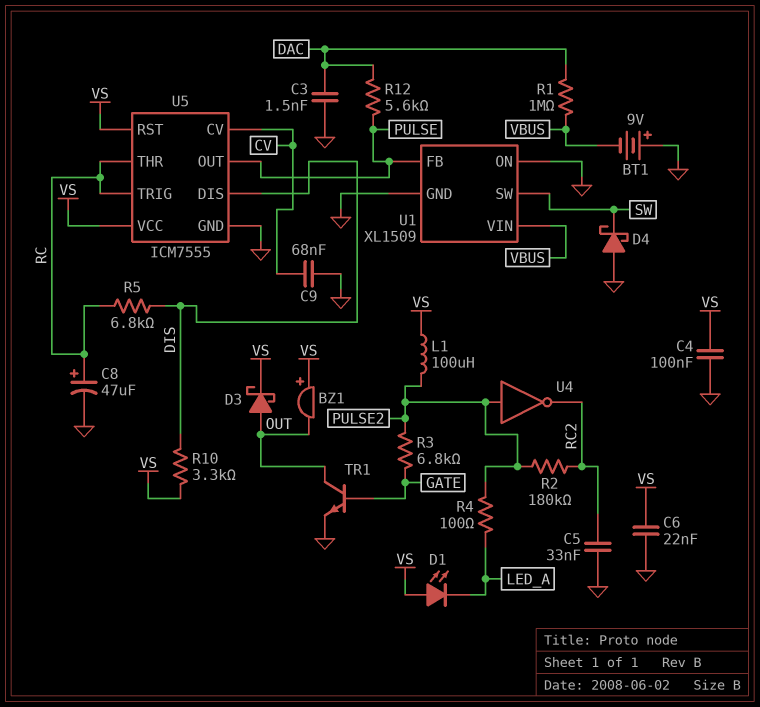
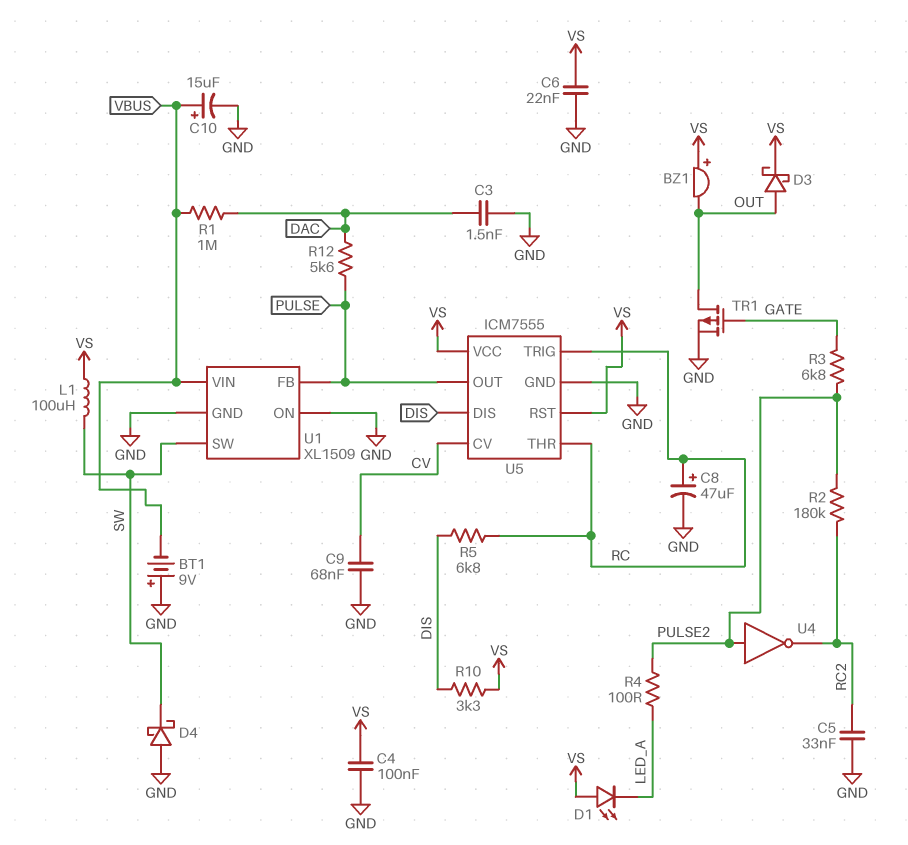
C10: none -> 15uF (plus VBUS, minus GND)
L1: 100uH (PULSE2, VS) -> 100uH (SW, VS)
TR1: NPN (B GATE, C OUT, E GND) -> PMOS (G GATE, D OUT, S GND)

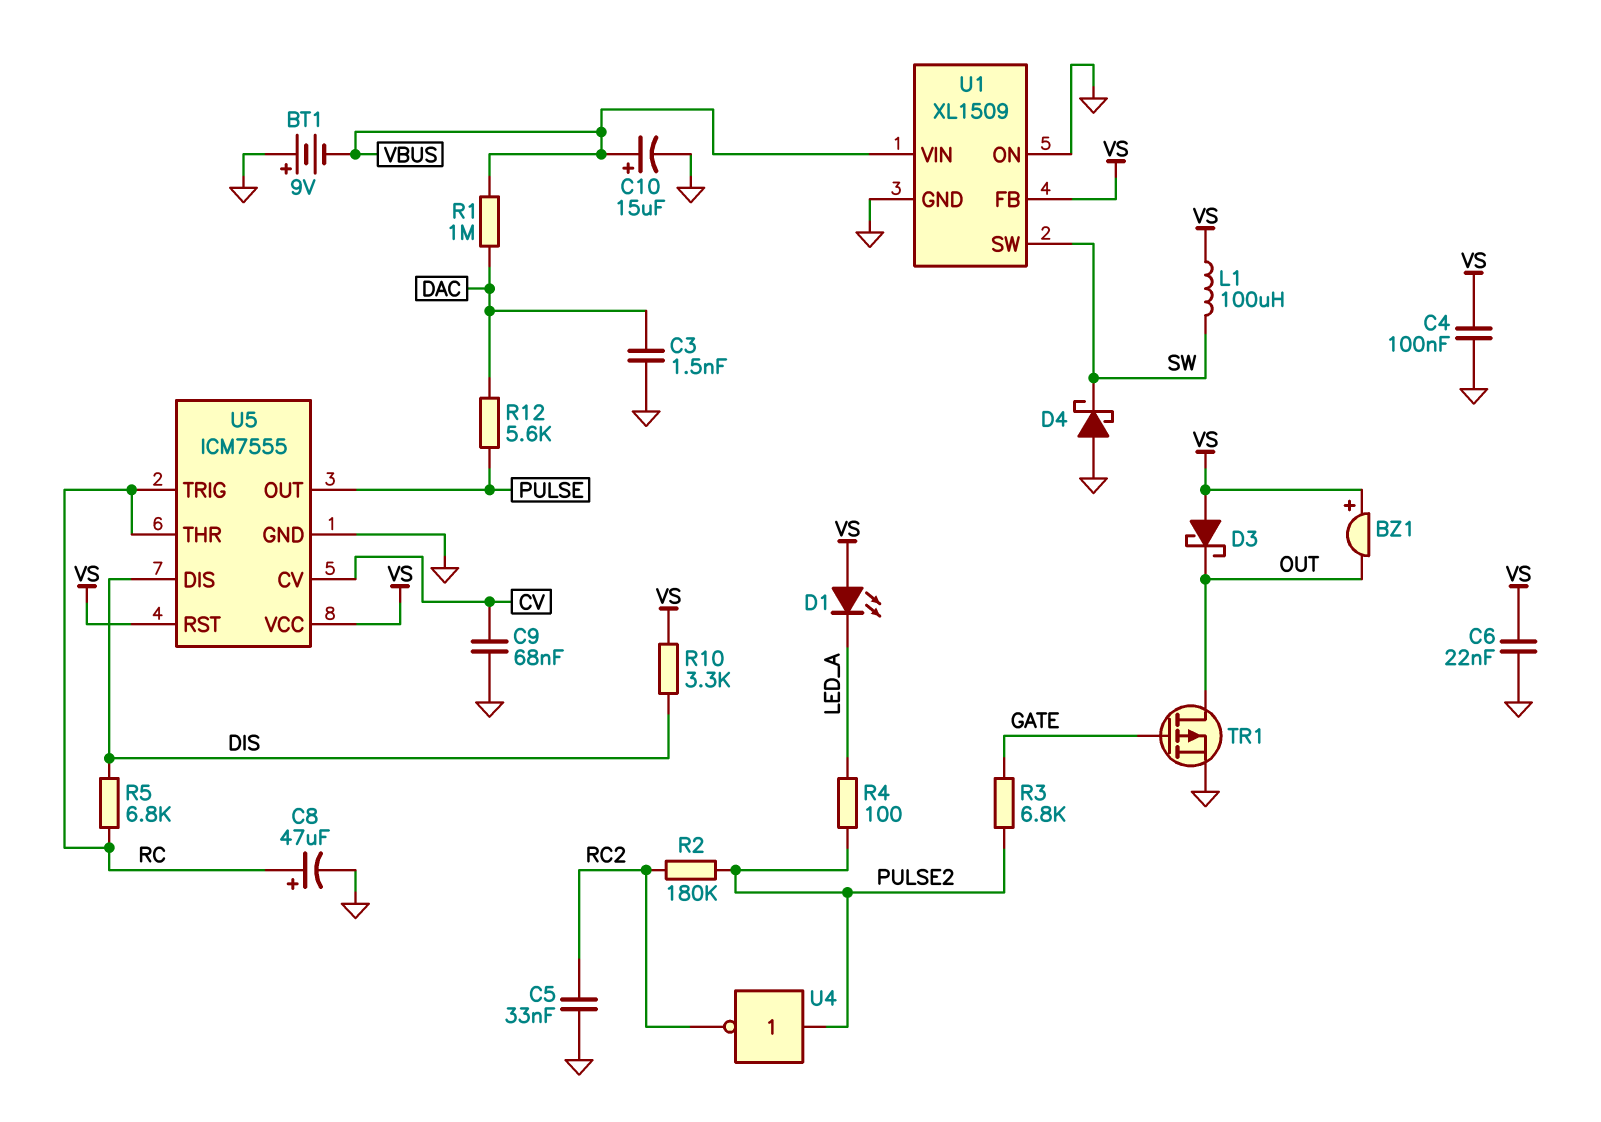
D3: schottky (A OUT, K VS) -> schottky (A VS, K OUT)
U1 pin FB: PULSE -> VS

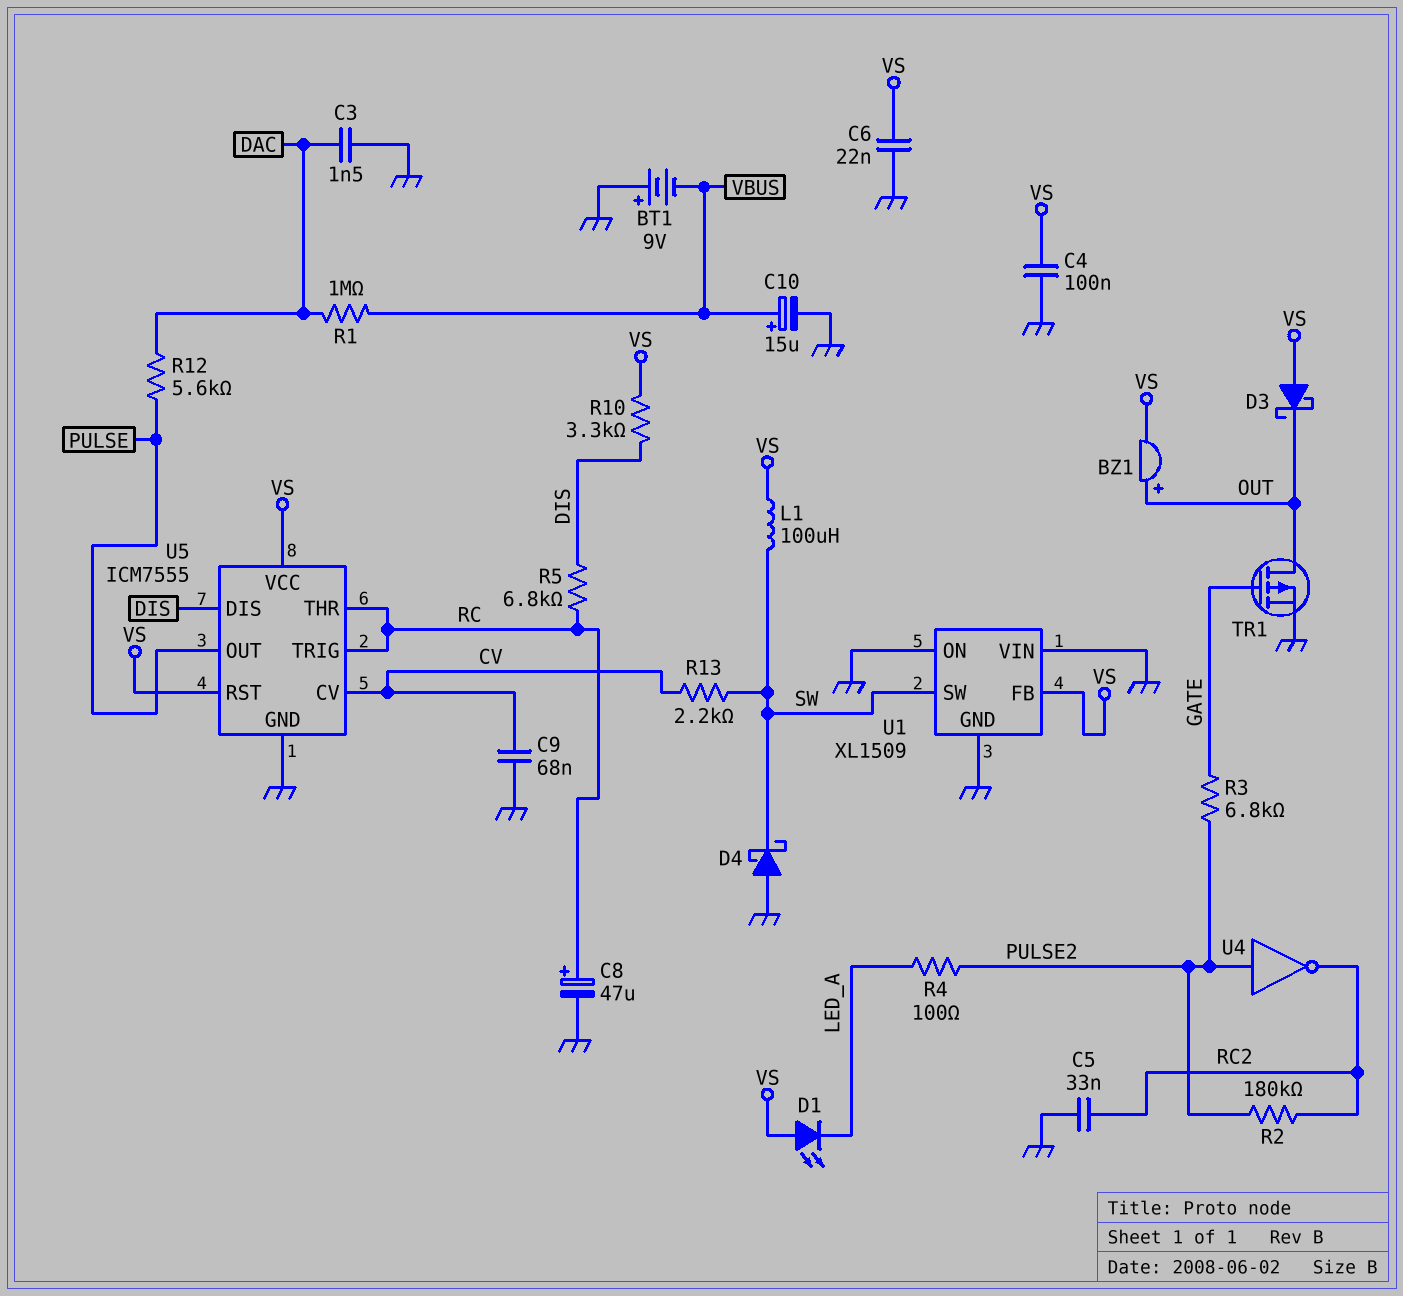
BZ1: buzzer (plus VS, minus OUT) -> buzzer (plus OUT, minus VS)
R13: none -> 2.2k (CV, SW)
U1 pin VIN: VBUS -> GND

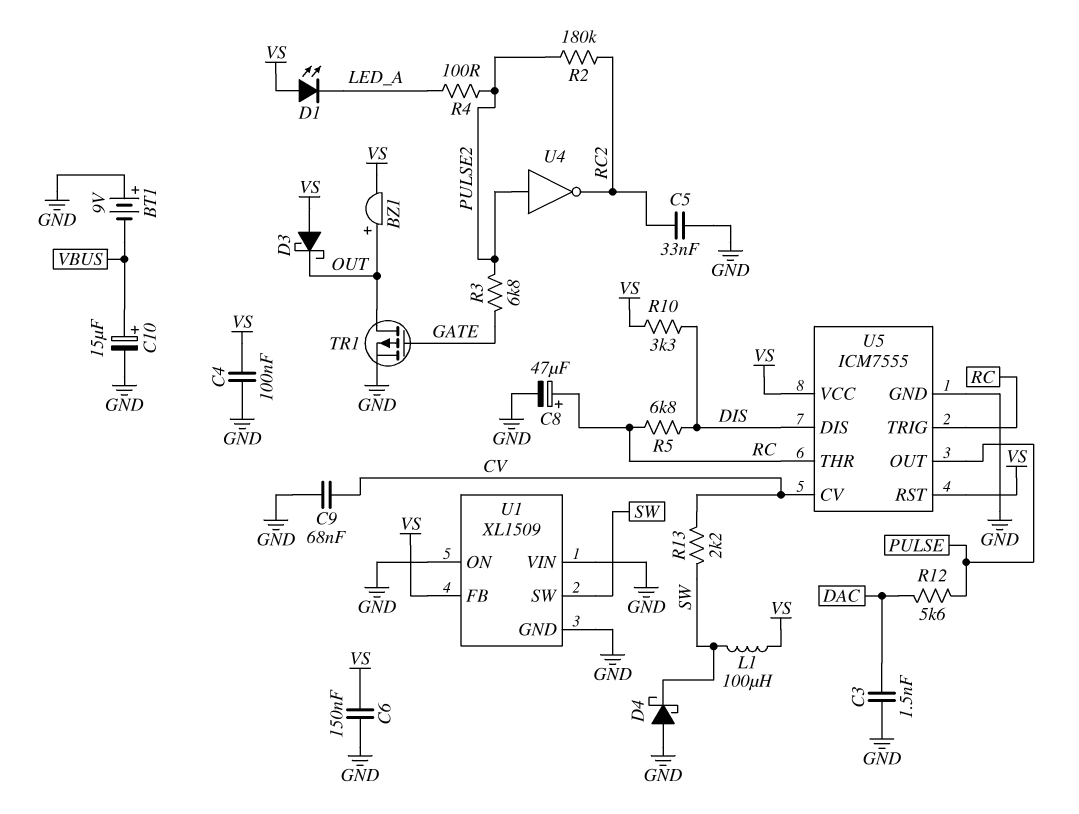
C6: 22nF (GND, VS) -> 150nF (GND, VS)
R1: 1M (DAC, VBUS) -> none

